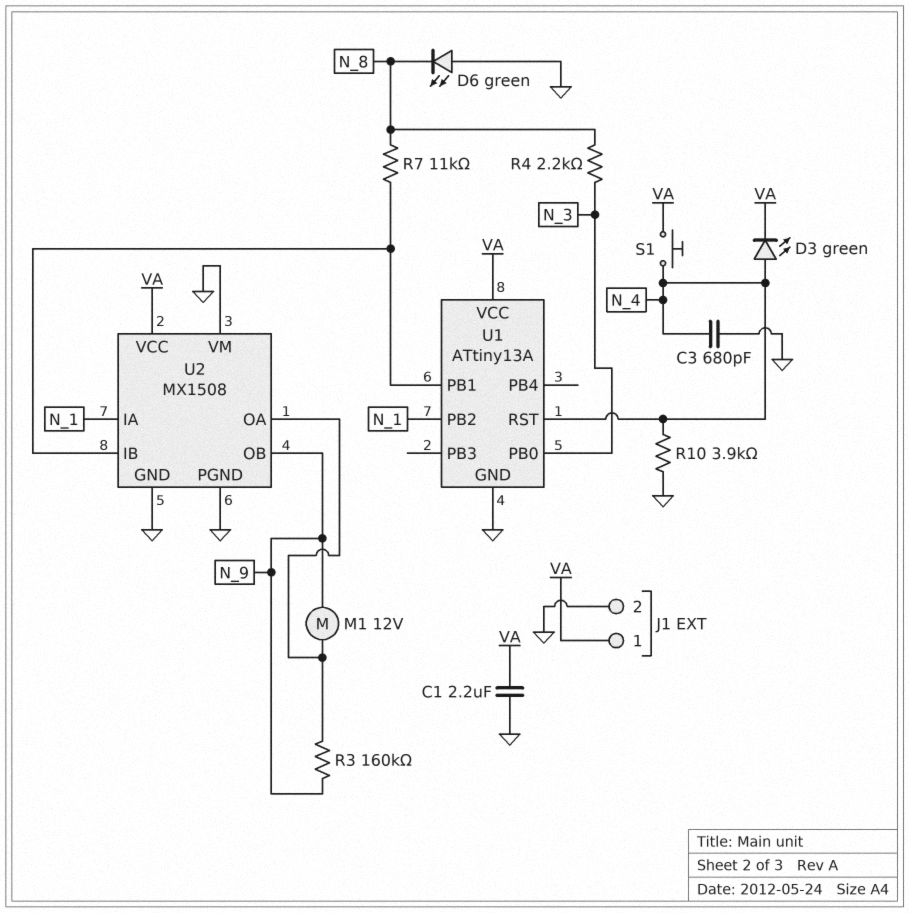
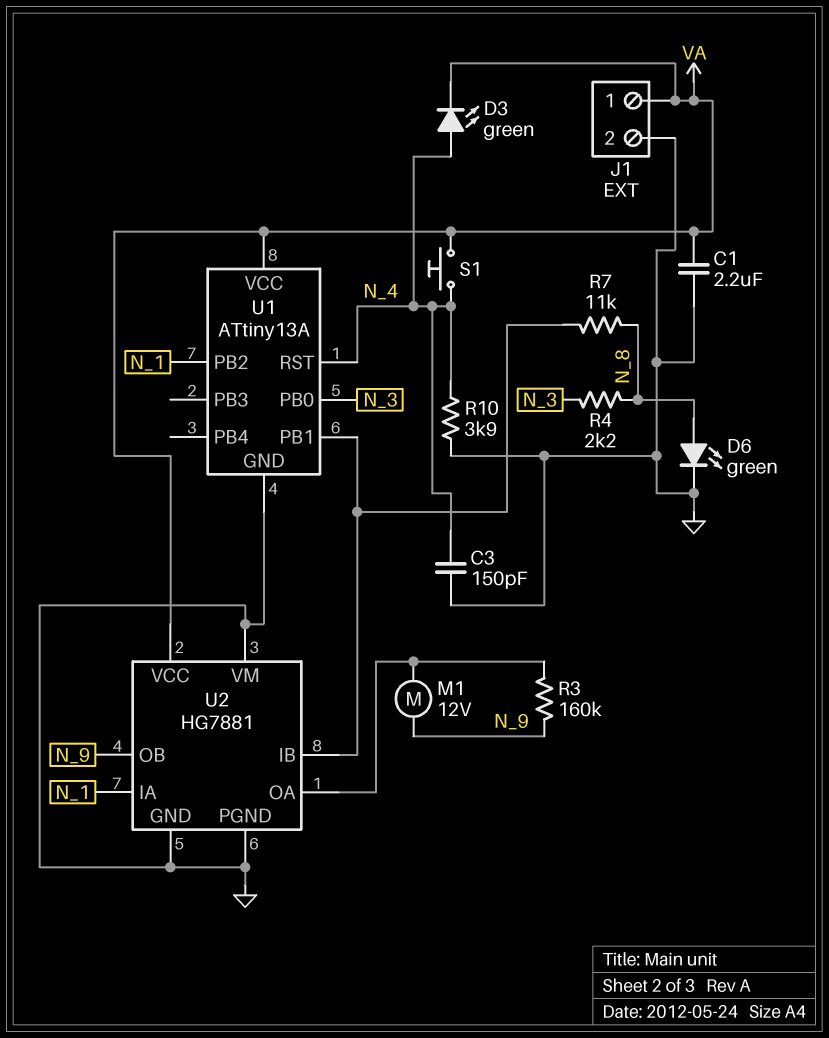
C3: 680pF (GND, N_4) -> 150pF (GND, N_4)
D6: LED green (A GND, K N_8) -> LED green (A N_8, K GND)
U2: MX1508 -> HG7881

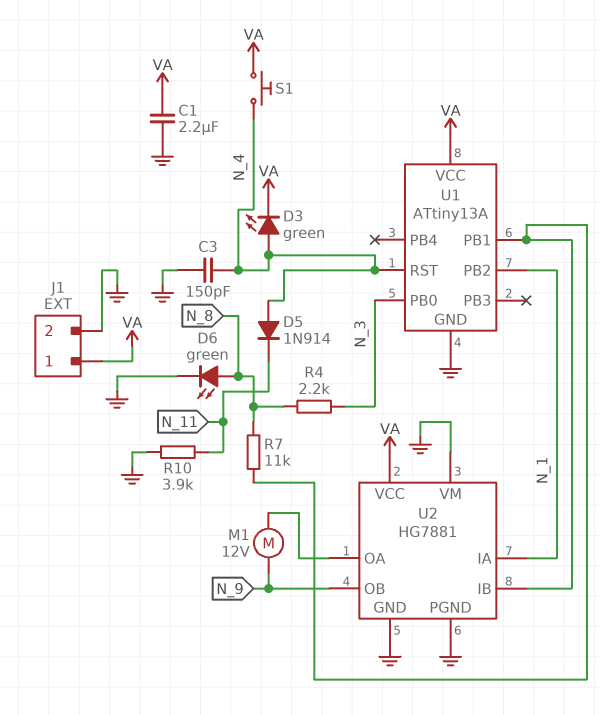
D5: none -> diode 1N914 (A N_4, K N_11)
R3: 160k (N_9, U2/OA) -> none
R10: 3.9k (GND, N_4) -> 3.9k (GND, N_11)

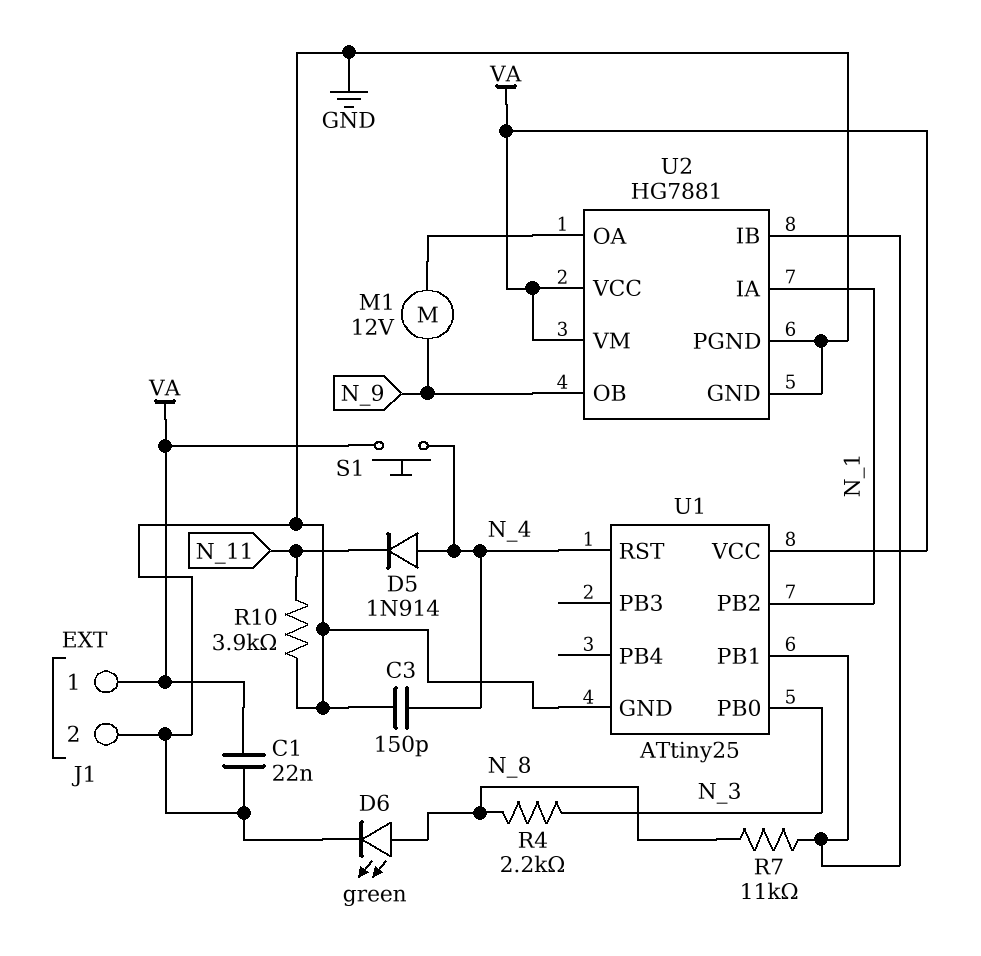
C1: 2.2uF (GND, VA) -> 22nF (GND, VA)
D3: LED green (A N_4, K VA) -> none
U1: ATtiny13A -> ATtiny25
U2 pin VM: GND -> VA

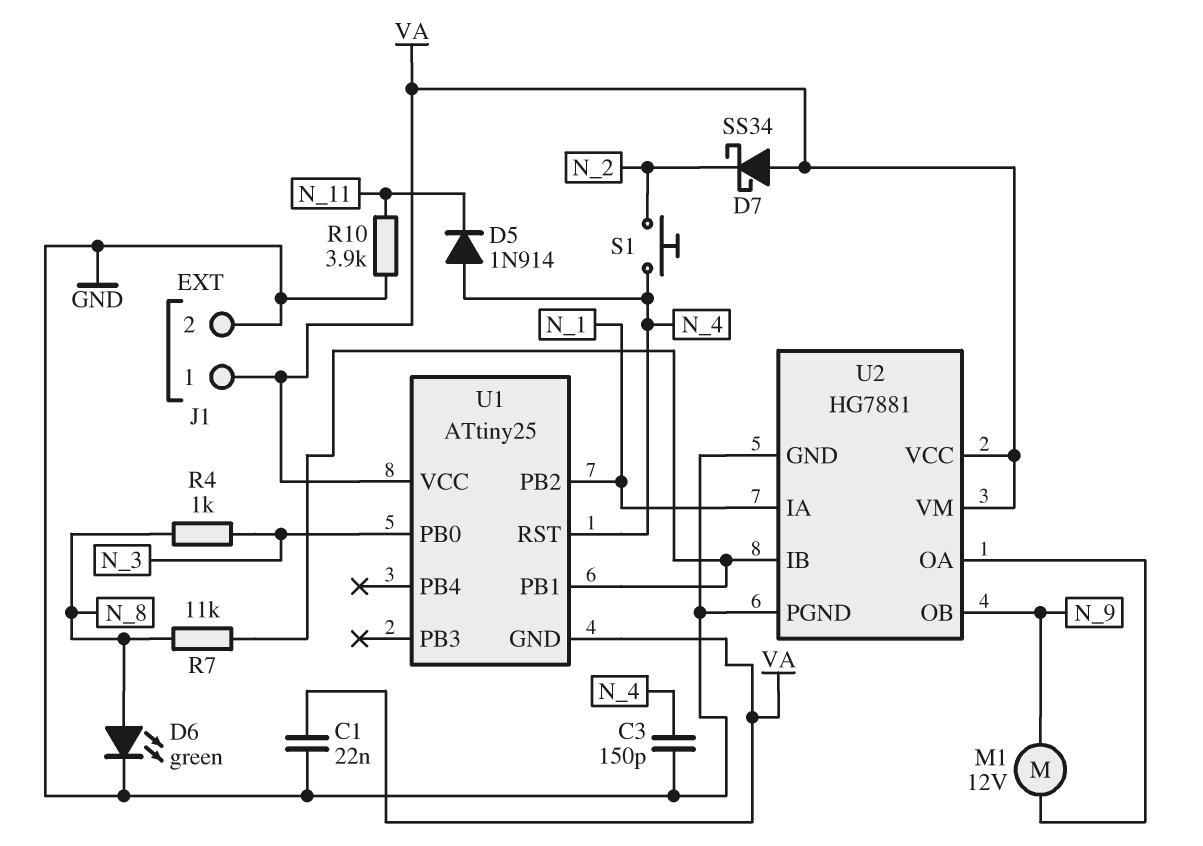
D7: none -> schottky SS34 (A VA, K N_2)
R4: 2.2k (N_3, N_8) -> 1k (N_3, N_8)
S1: button (N_4, VA) -> button (N_2, N_4)
U1 pin GND: GND -> VA

